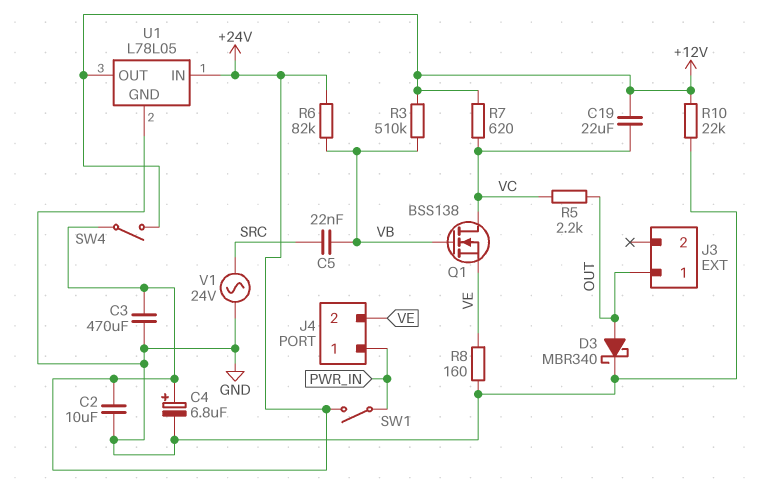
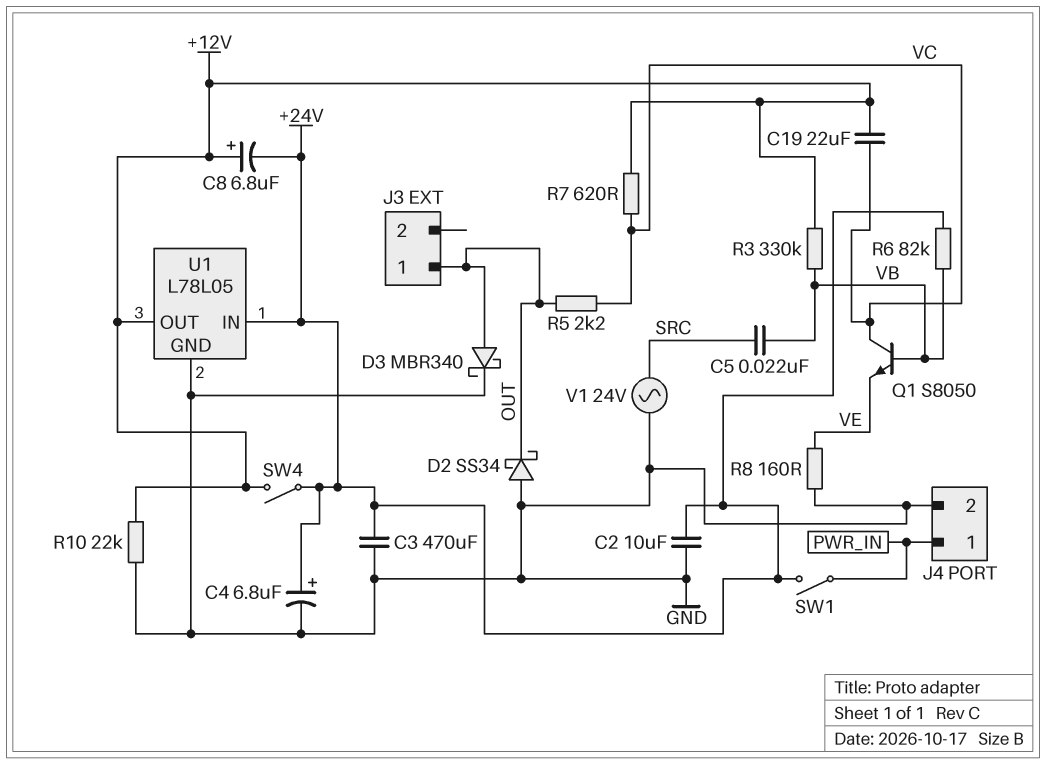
C8: none -> 6.8uF (plus +12V, minus +24V)
D2: none -> schottky SS34 (A GND, K OUT)
J4 pin 2: VE -> GND
Q1: NMOS BSS138 (G VB, D VC, S VE) -> NPN S8050 (B VB, C VC, E VE)
R3: 510k (+12V, VB) -> 330k (+12V, VB)

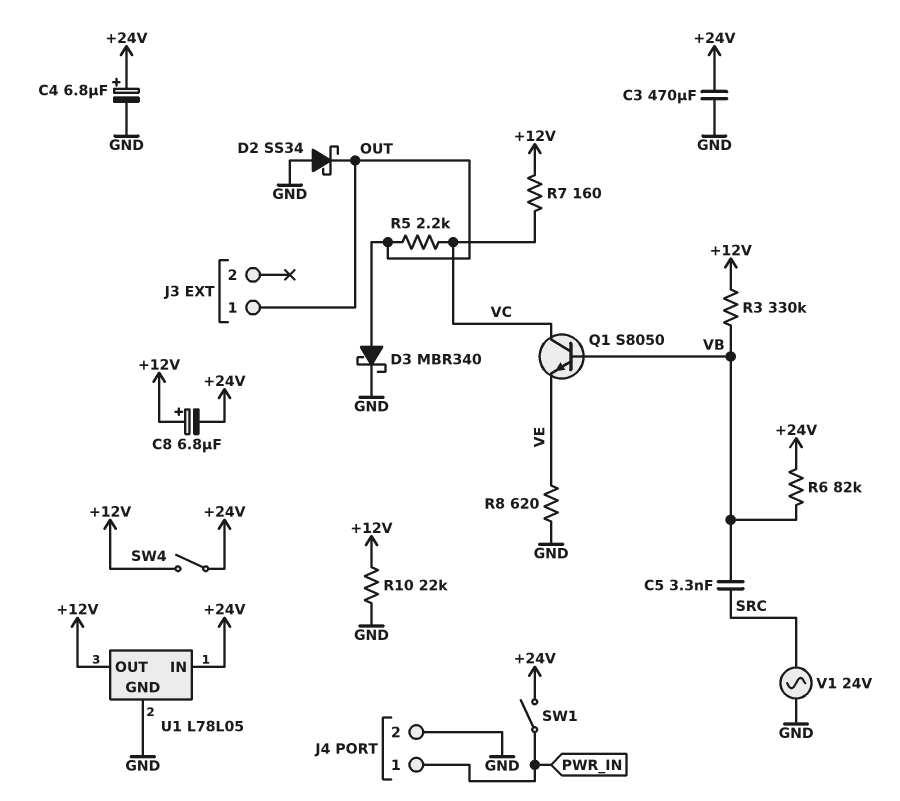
C2: 10uF (+24V, GND) -> none
C5: 22nF (SRC, VB) -> 3.3nF (SRC, VB)
C19: 22uF (+12V, VC) -> none
R7: 620 (+12V, VC) -> 160 (+12V, VC)
R8: 160 (GND, VE) -> 620 (GND, VE)

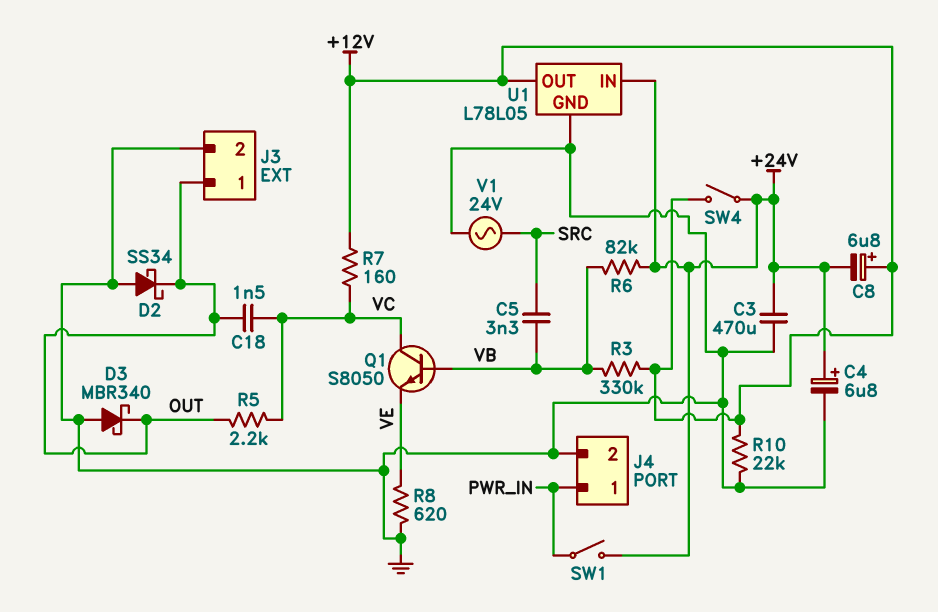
C18: none -> 1.5nF (OUT, VC)
D3: schottky MBR340 (A OUT, K GND) -> schottky MBR340 (A GND, K OUT)
J3 pin 2: none -> GND

